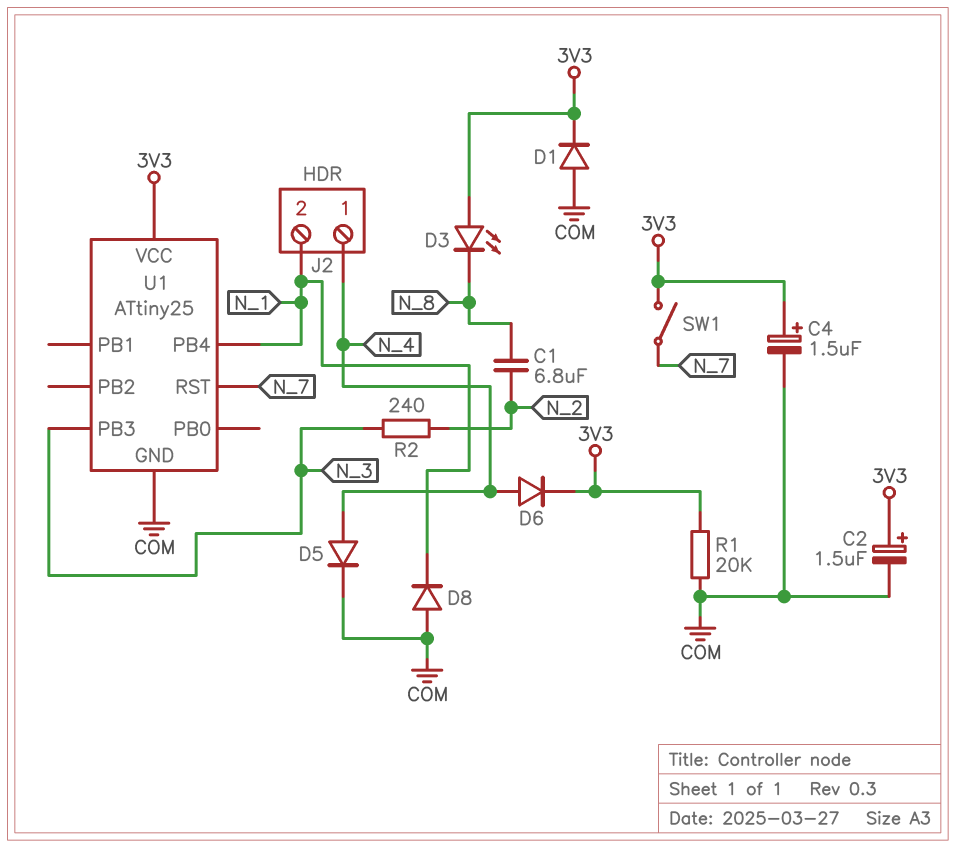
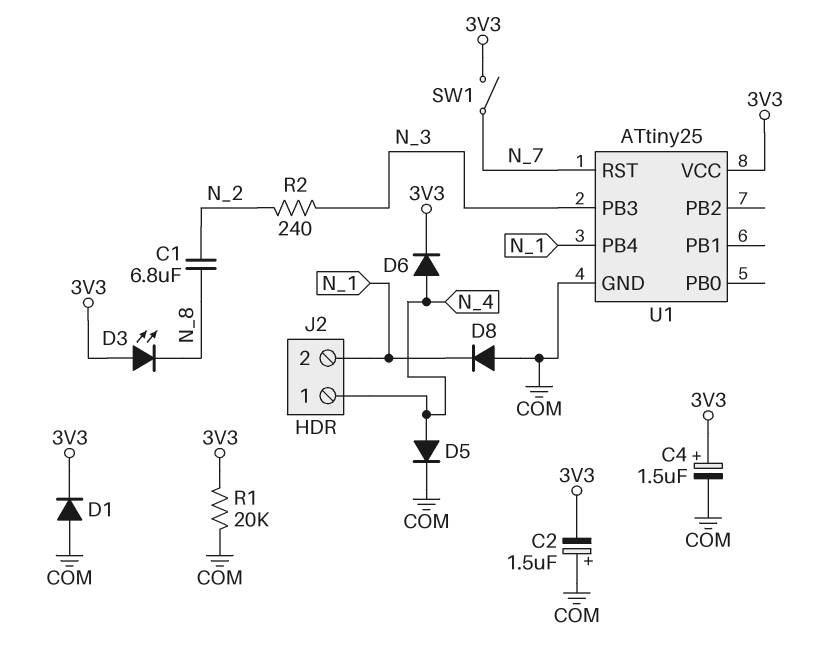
C2: 1.5uF (plus 3V3, minus COM) -> 1.5uF (plus COM, minus 3V3)

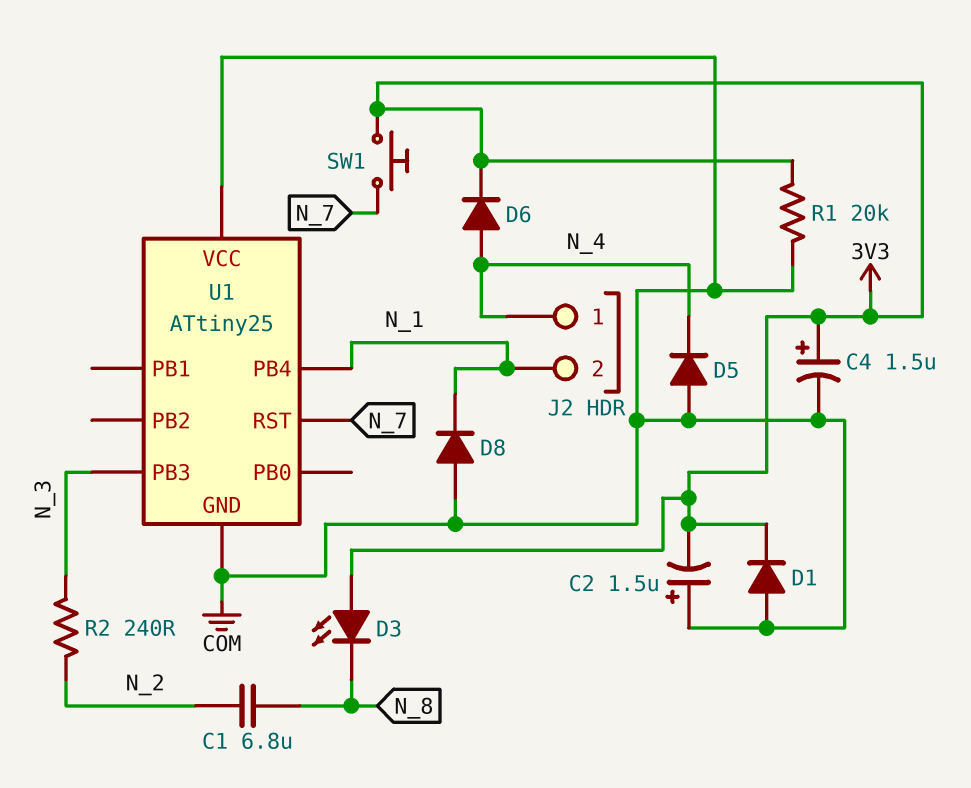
D5: diode (A N_4, K COM) -> diode (A COM, K N_4)
SW1: switch (3V3, N_7) -> button (3V3, N_7)
U1 pin VCC: 3V3 -> COM

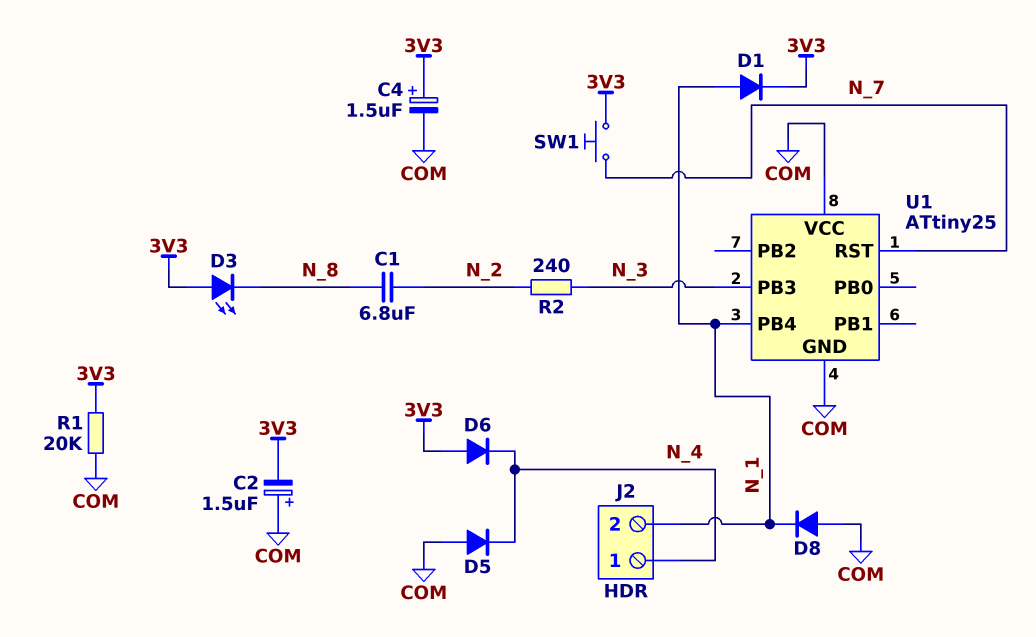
D1: diode (A COM, K 3V3) -> diode (A N_1, K 3V3)
D6: diode (A N_4, K 3V3) -> diode (A 3V3, K N_4)

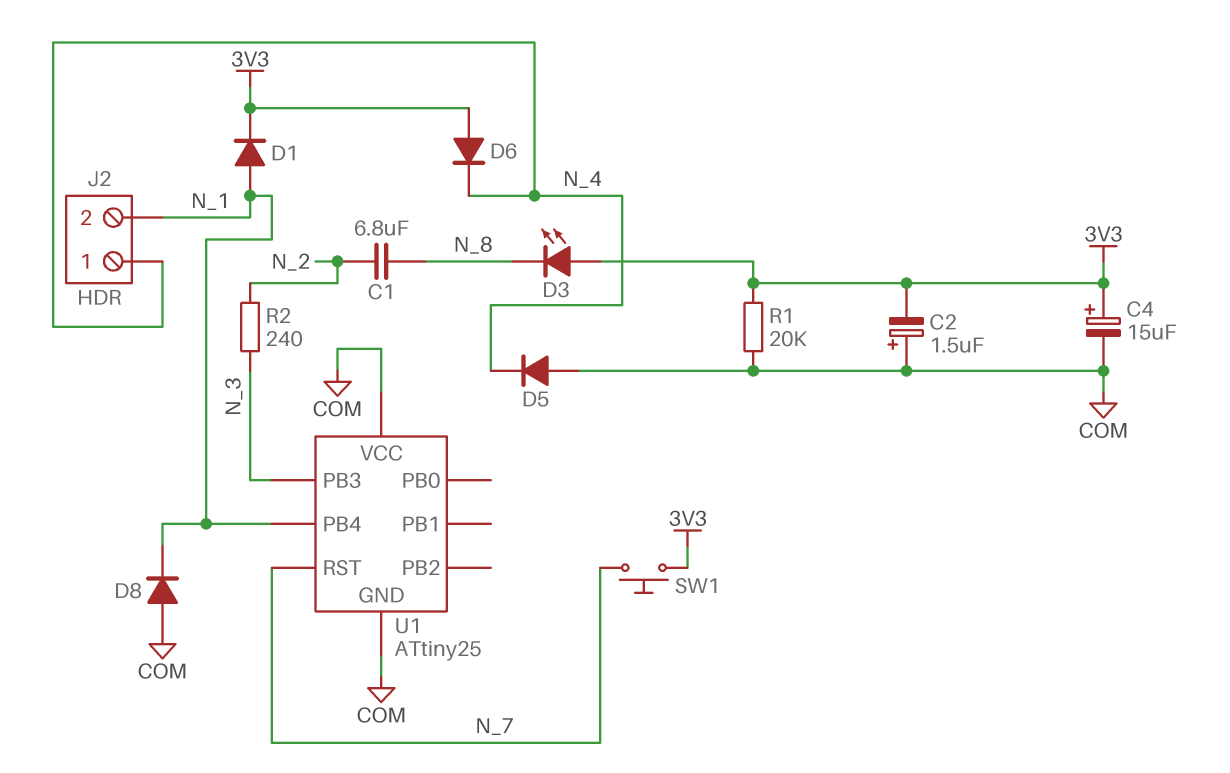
C4: 1.5uF (plus 3V3, minus COM) -> 15uF (plus 3V3, minus COM)

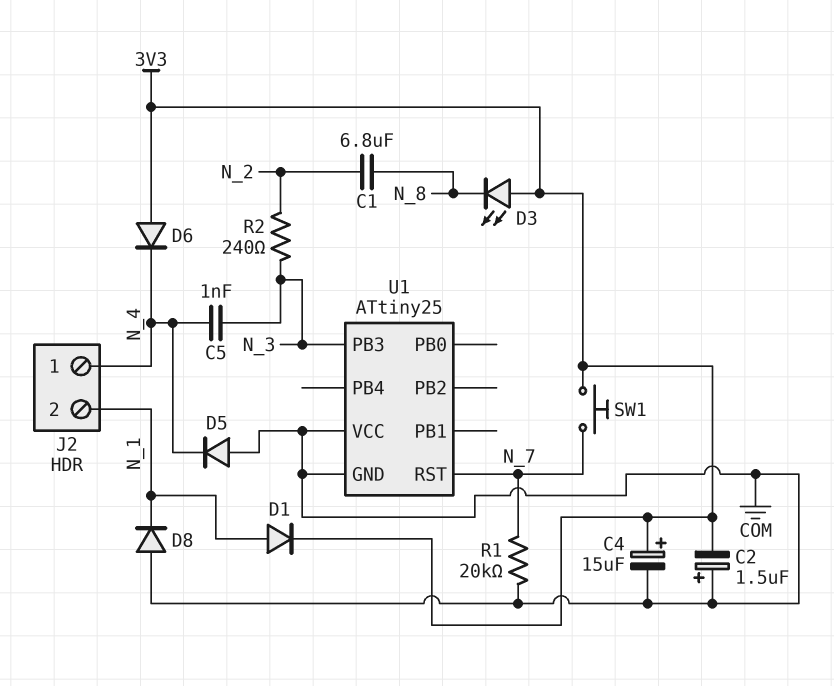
C5: none -> 1nF (N_3, N_4)
R1: 20k (3V3, COM) -> 20k (COM, N_7)
U1 pin PB4: N_1 -> none

